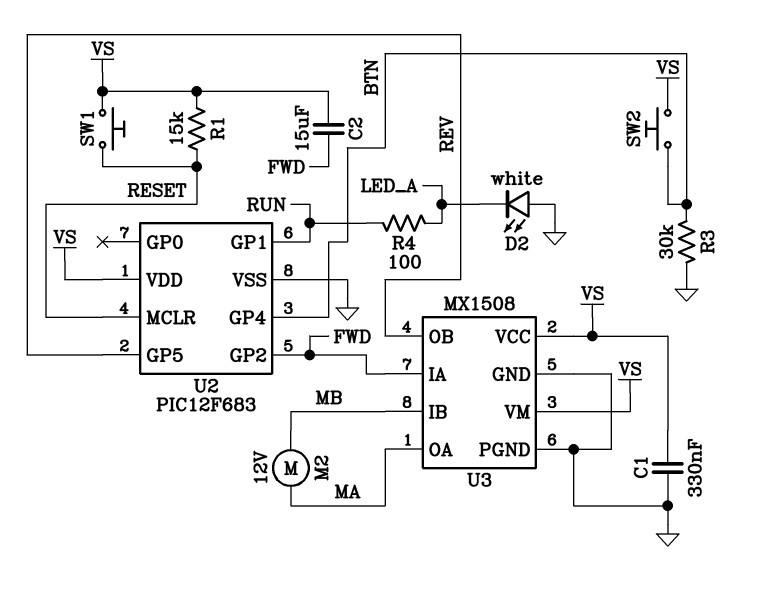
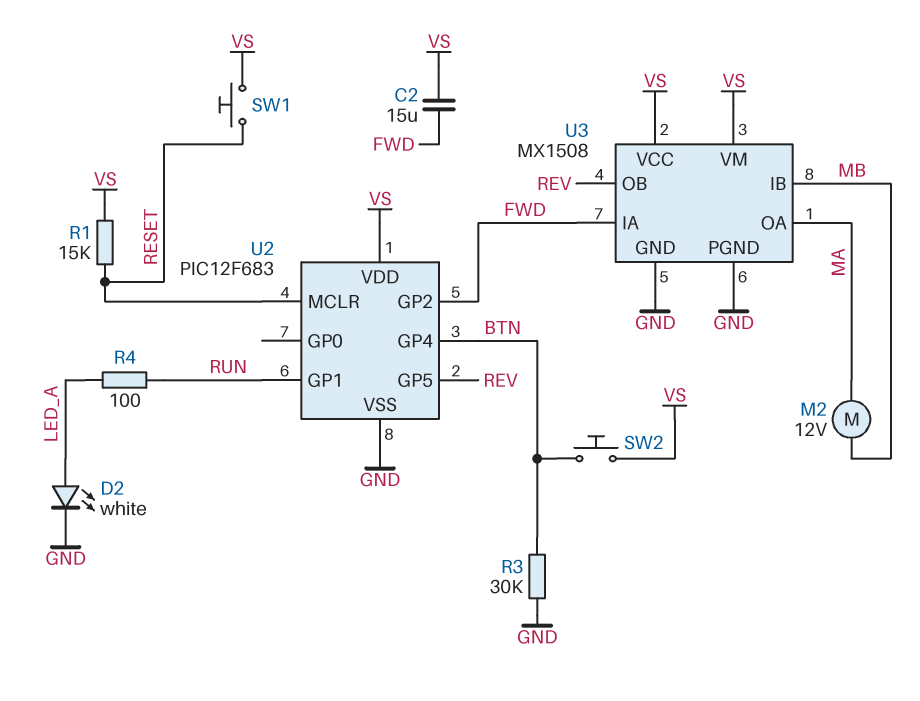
C1: 330nF (GND, VS) -> none
D2: LED white (A GND, K LED_A) -> LED white (A LED_A, K GND)

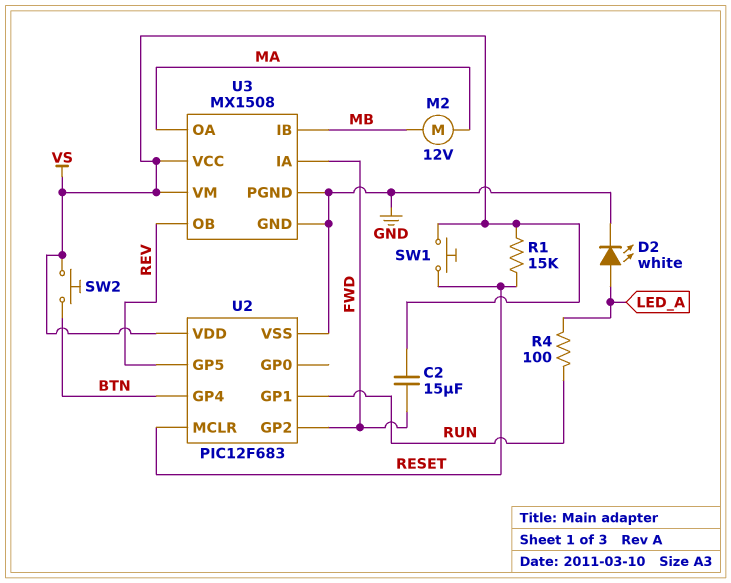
R3: 30k (BTN, GND) -> none

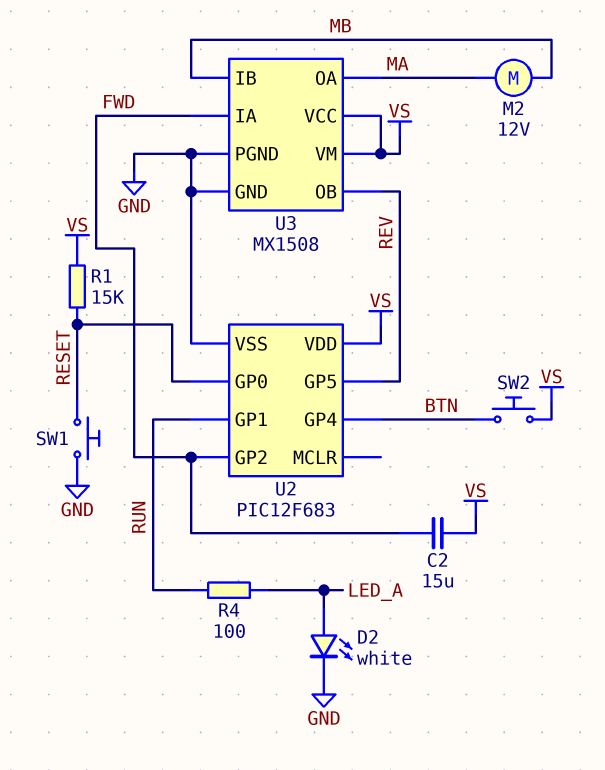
SW1: button (RESET, VS) -> button (GND, RESET)
U2 pin GP0: none -> RESET
U2 pin MCLR: RESET -> none

